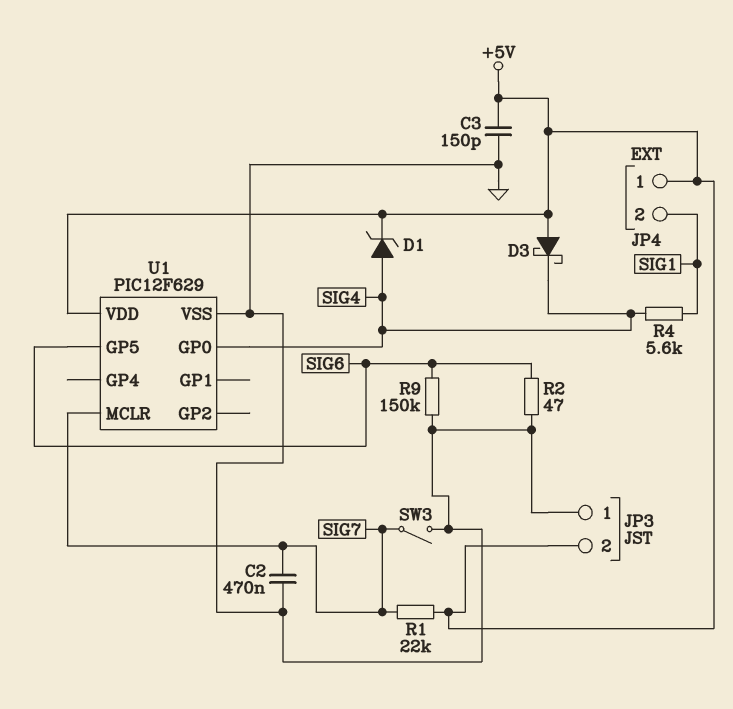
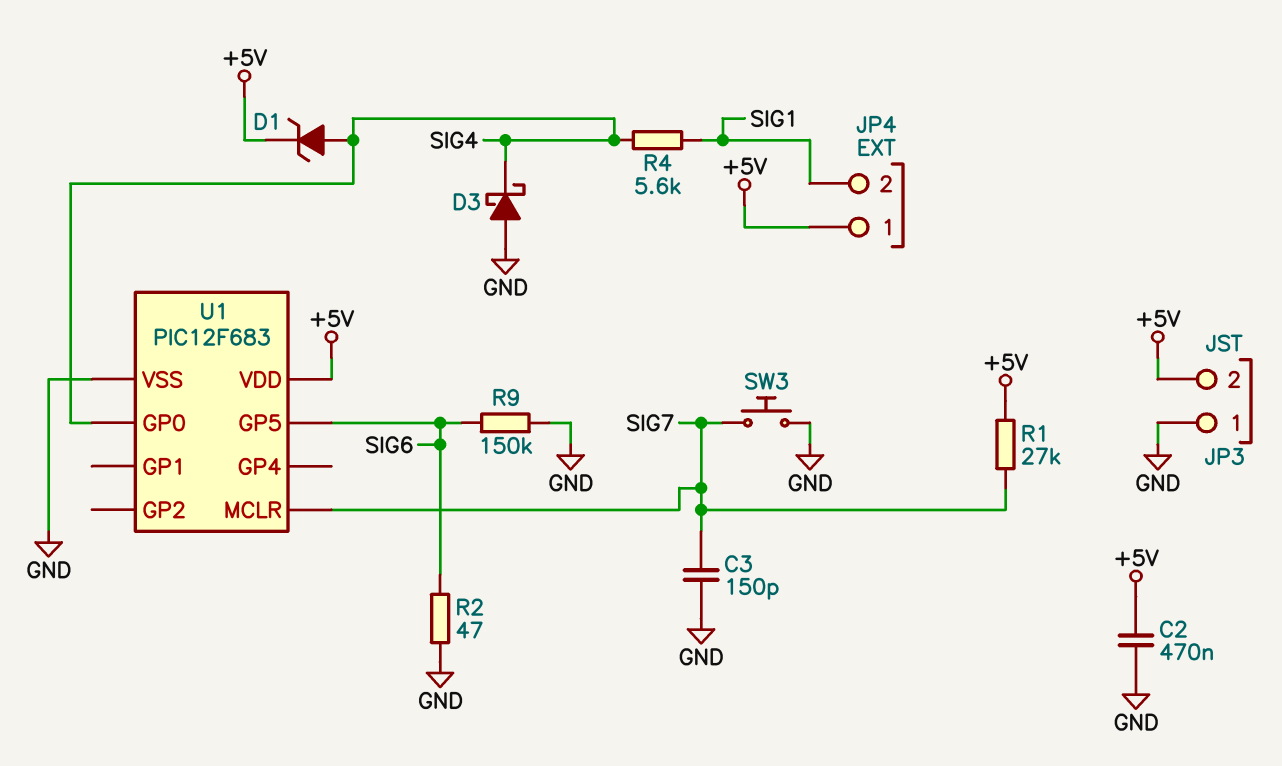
C2: 470nF (GND, SIG7) -> 470nF (+5V, GND)
C3: 150pF (+5V, GND) -> 150pF (GND, SIG7)
D3: schottky (A +5V, K SIG4) -> schottky (A GND, K SIG4)
R1: 22k (+5V, SIG7) -> 27k (+5V, SIG7)
SW3: switch (GND, SIG7) -> button (GND, SIG7)
U1: PIC12F629 -> PIC12F683

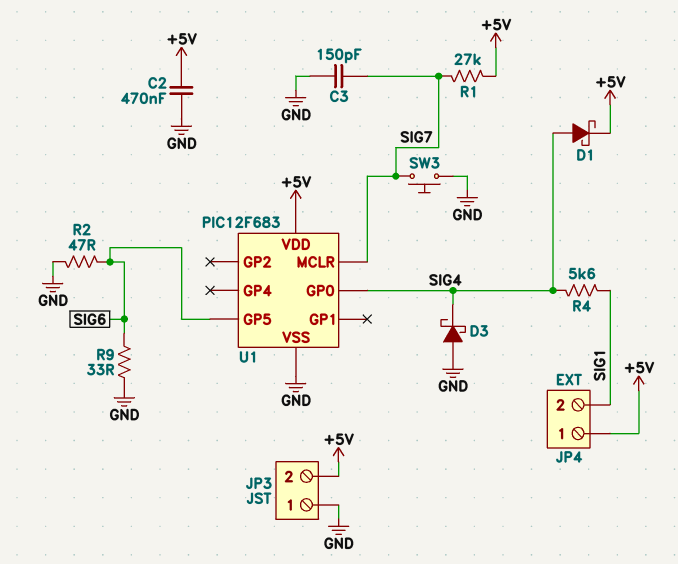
D1: zener (A SIG4, K +5V) -> schottky (A SIG4, K +5V)
R9: 150k (GND, SIG6) -> 33 (GND, SIG6)

